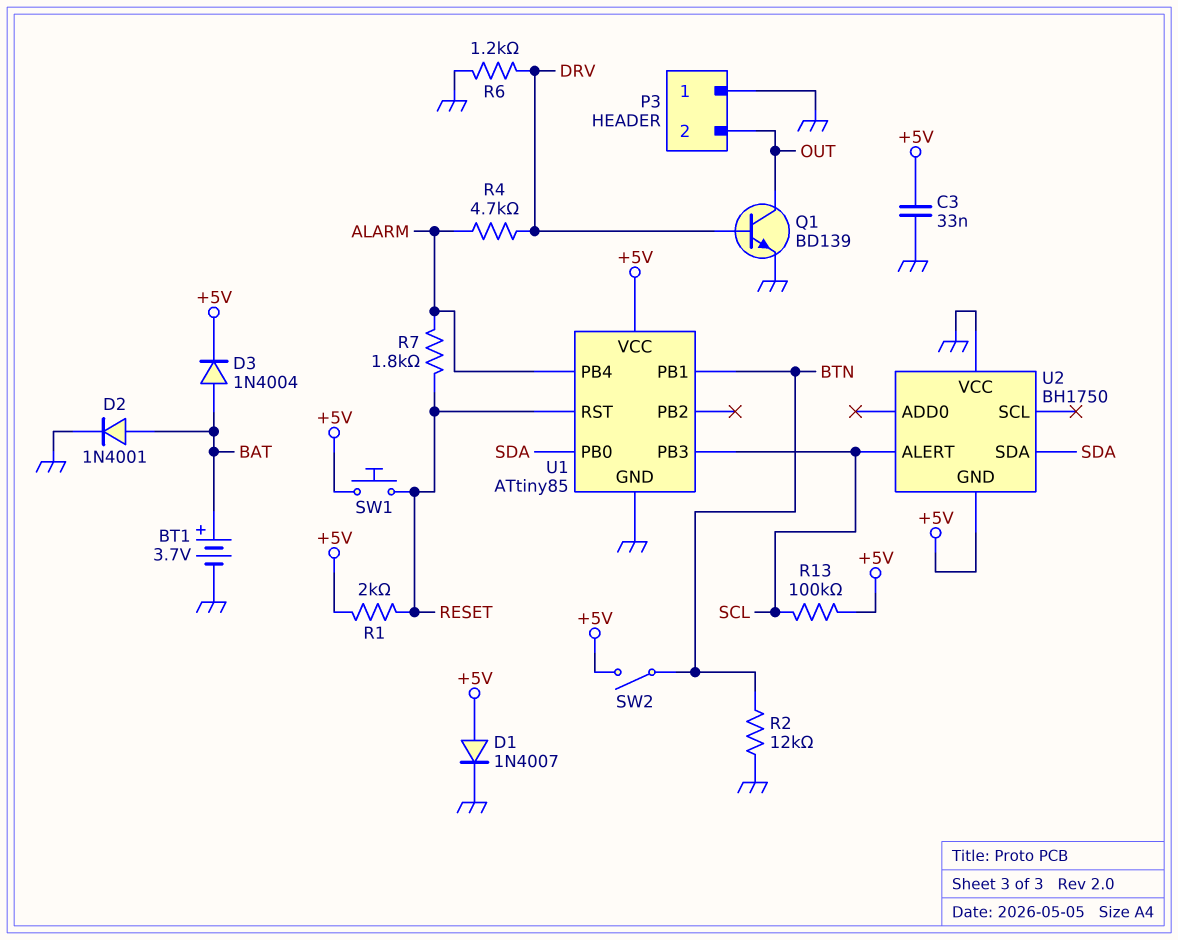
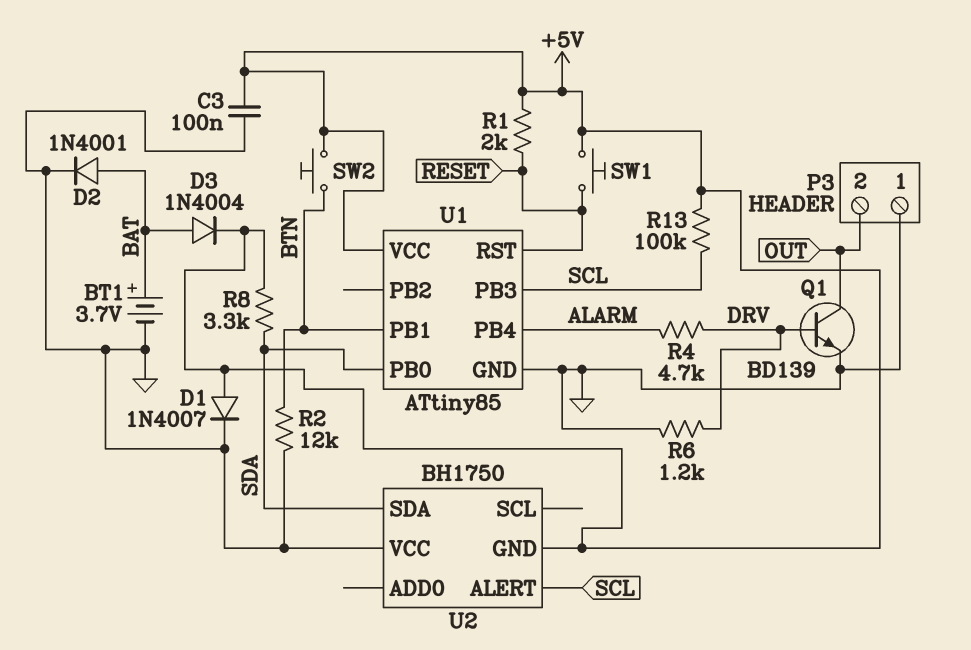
C3: 33nF (+5V, GND) -> 100nF (+5V, GND)
R7: 1.8k (ALARM, RESET) -> none
R8: none -> 3.3k (+5V, SDA)
SW2: switch (+5V, BTN) -> button (+5V, BTN)

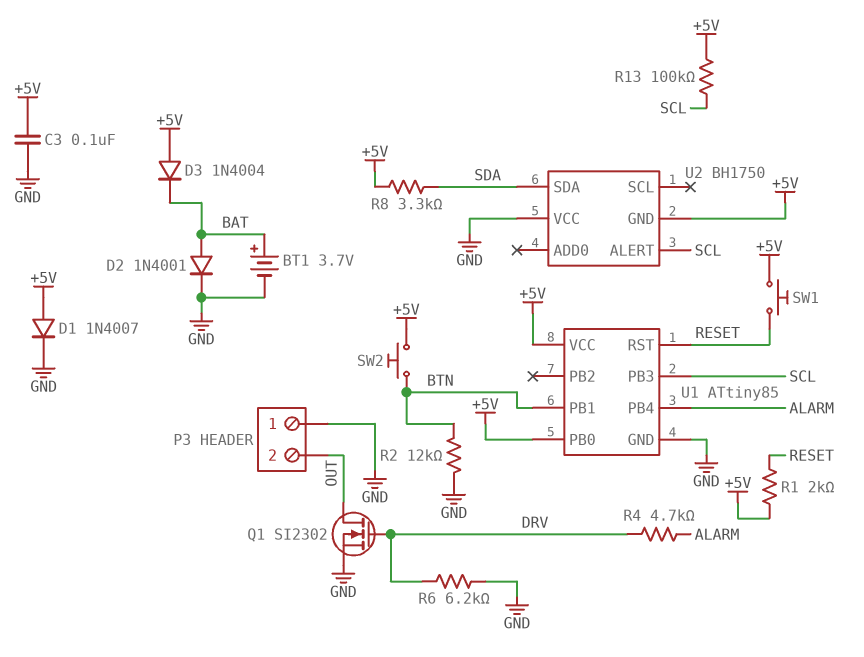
D3: diode 1N4004 (A BAT, K +5V) -> diode 1N4004 (A +5V, K BAT)
Q1: NPN BD139 (B DRV, C OUT, E GND) -> NMOS SI2302 (G DRV, D OUT, S GND)
R6: 1.2k (DRV, GND) -> 6.2k (DRV, GND)
U1 pin PB0: SDA -> +5V

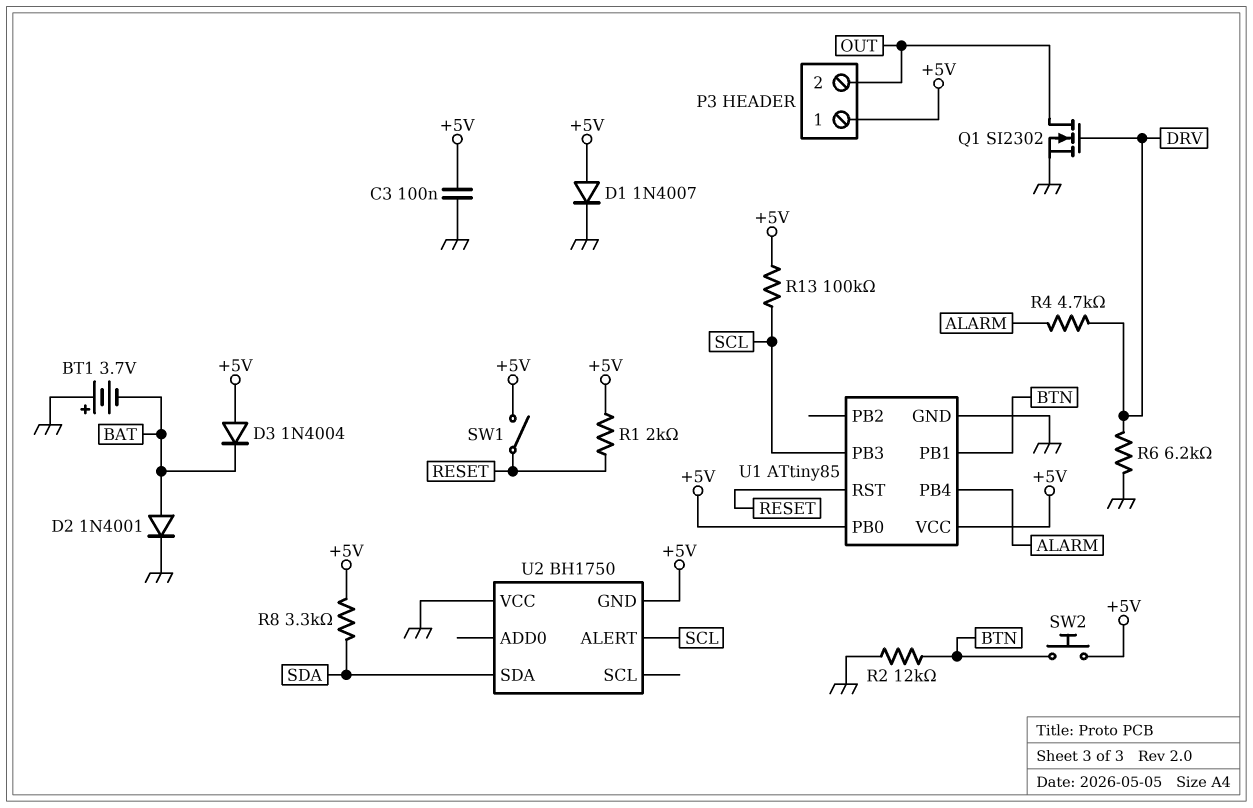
BT1: 3.7V (plus BAT, minus GND) -> 3.7V (plus GND, minus BAT)
P3 pin 1: GND -> +5V
SW1: button (+5V, RESET) -> switch (+5V, RESET)

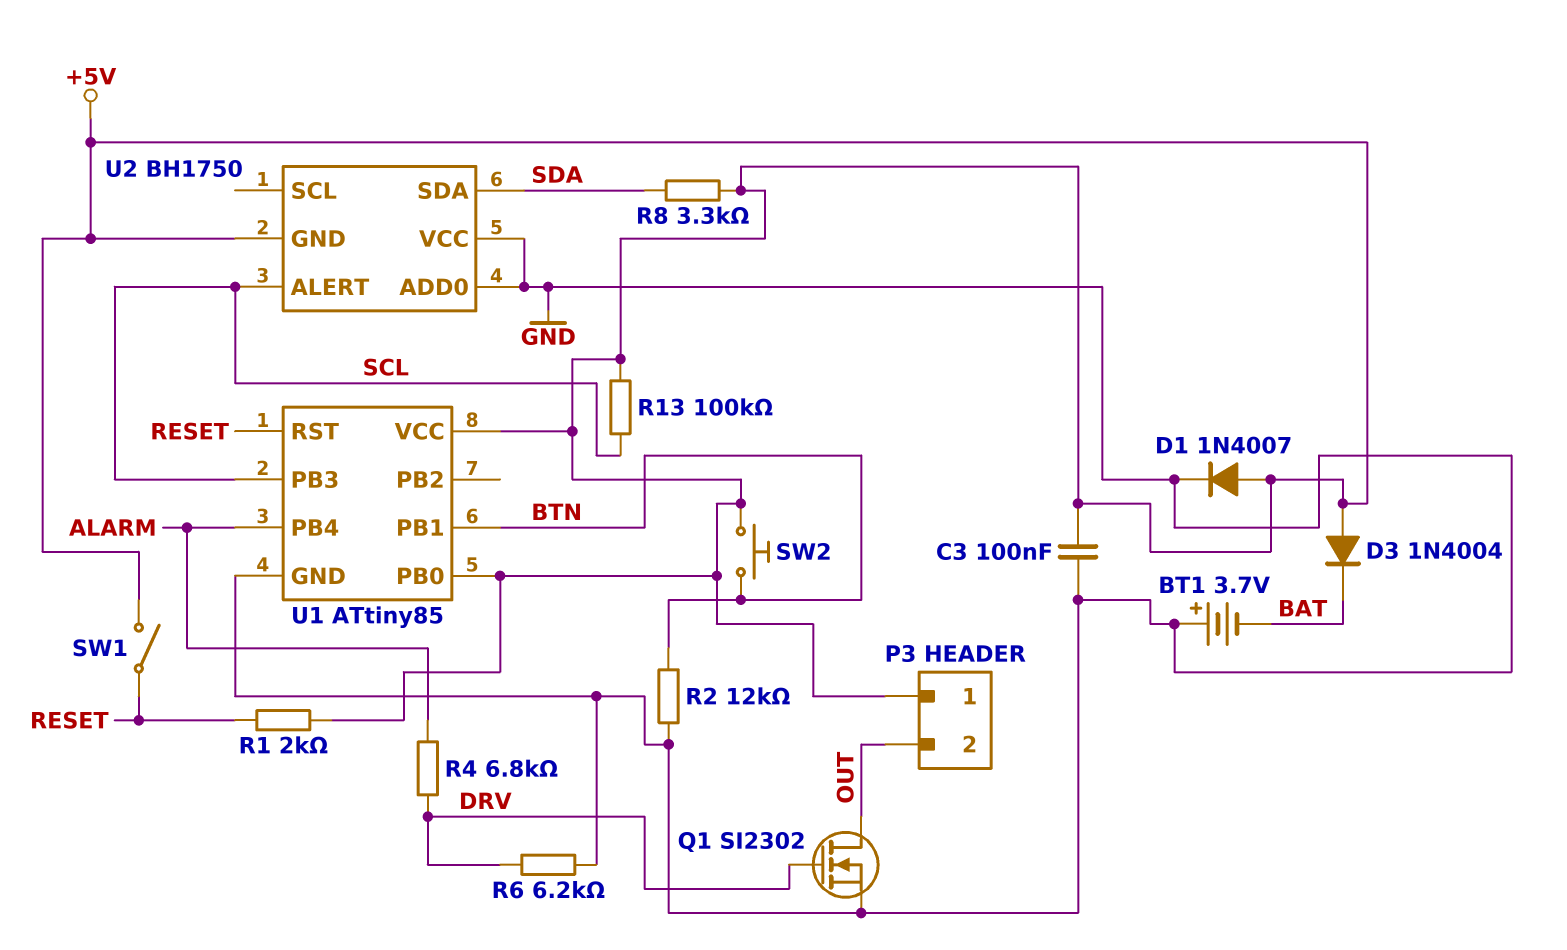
D2: diode 1N4001 (A BAT, K GND) -> none
R4: 4.7k (ALARM, DRV) -> 6.8k (ALARM, DRV)
U2 pin ADD0: none -> GND

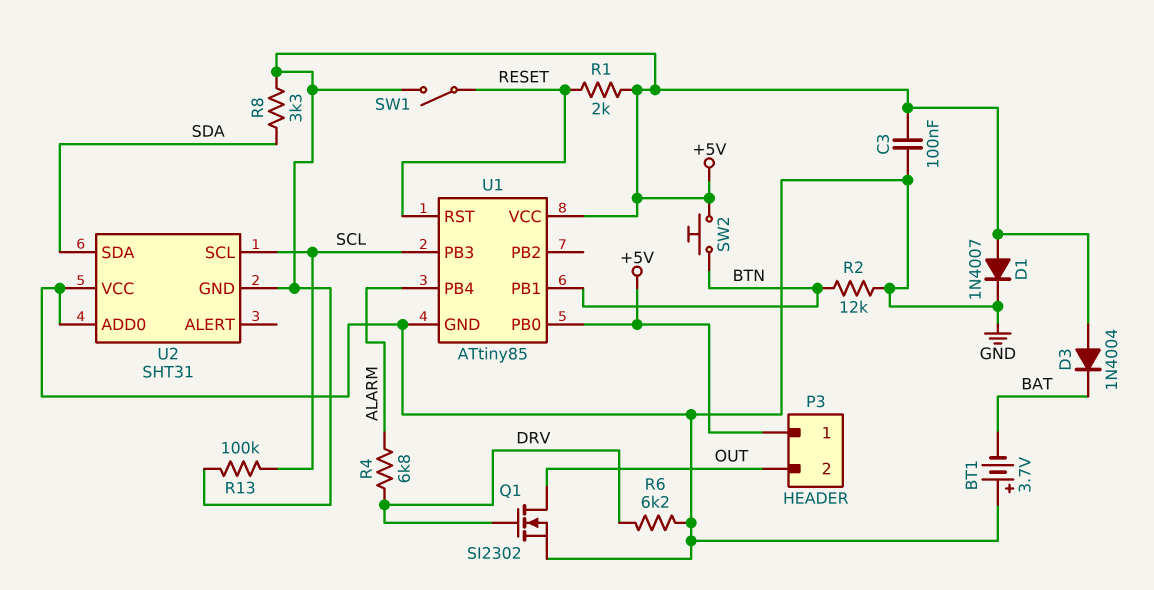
U2: BH1750 -> SHT31
U2 pin ALERT: SCL -> none
U2 pin SCL: none -> SCL

